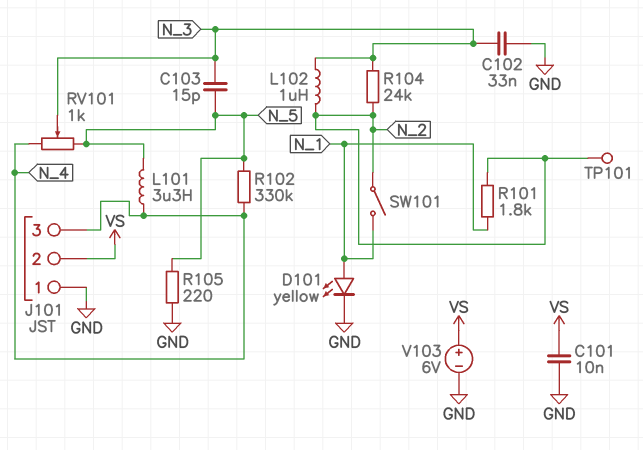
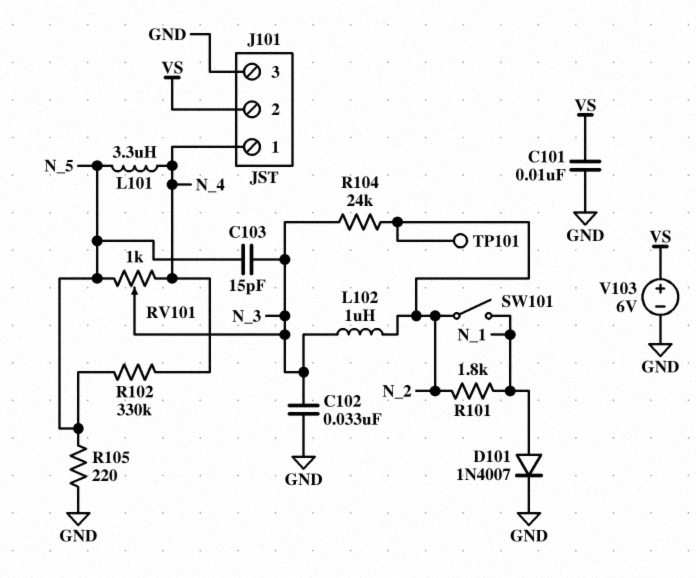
D101: LED yellow (A N_1, K GND) -> diode 1N4007 (A N_1, K GND)
J101 pin 1: GND -> N_4
J101 pin 3: N_4 -> GND

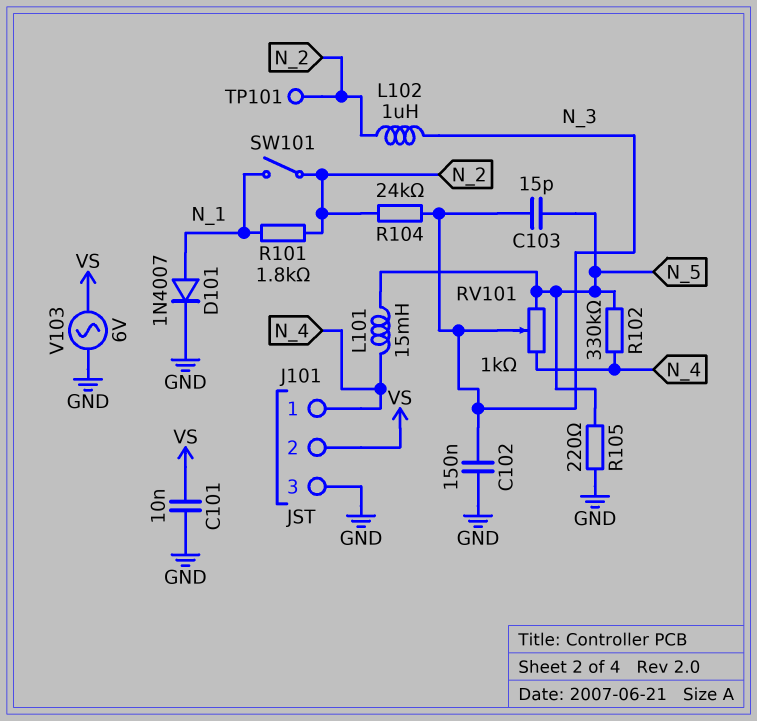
C102: 33nF (GND, N_3) -> 150nF (GND, N_3)
L101: 3.3uH (N_4, N_5) -> 15mH (N_4, N_5)
V103: 6V (plus VS, minus GND) -> AC 6V (GND, VS)

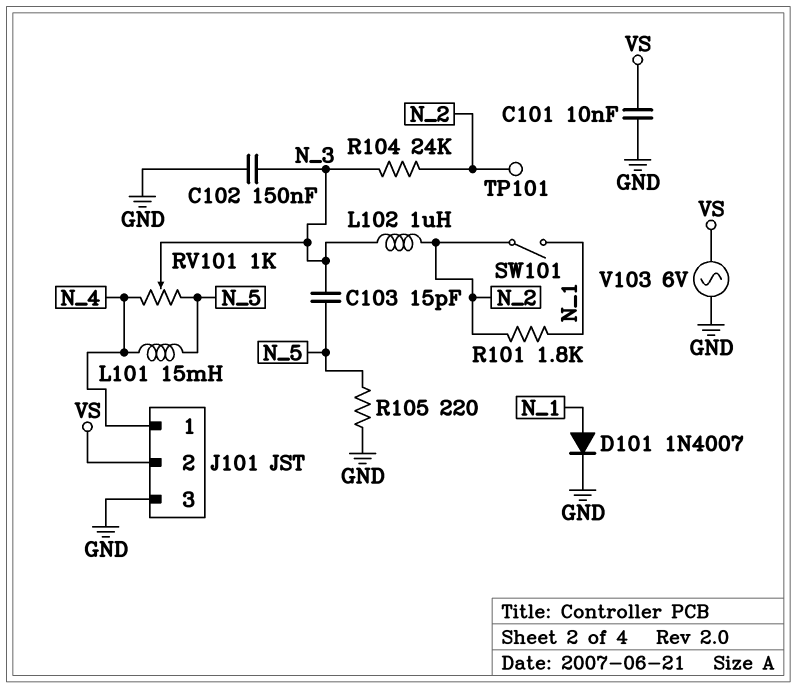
R102: 330k (N_4, N_5) -> none

